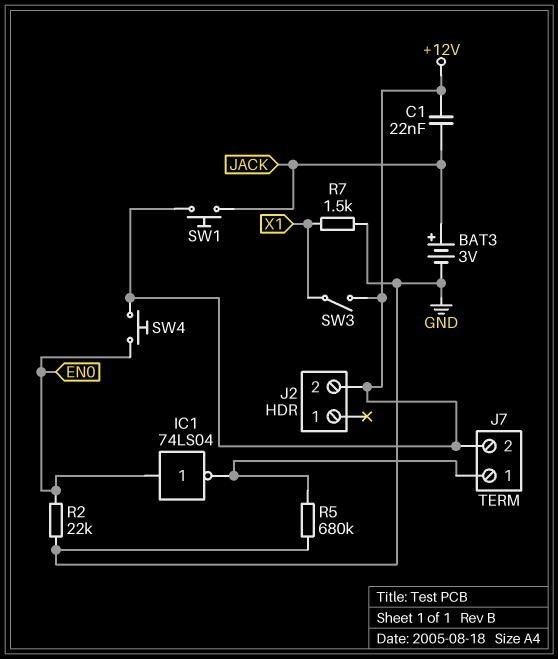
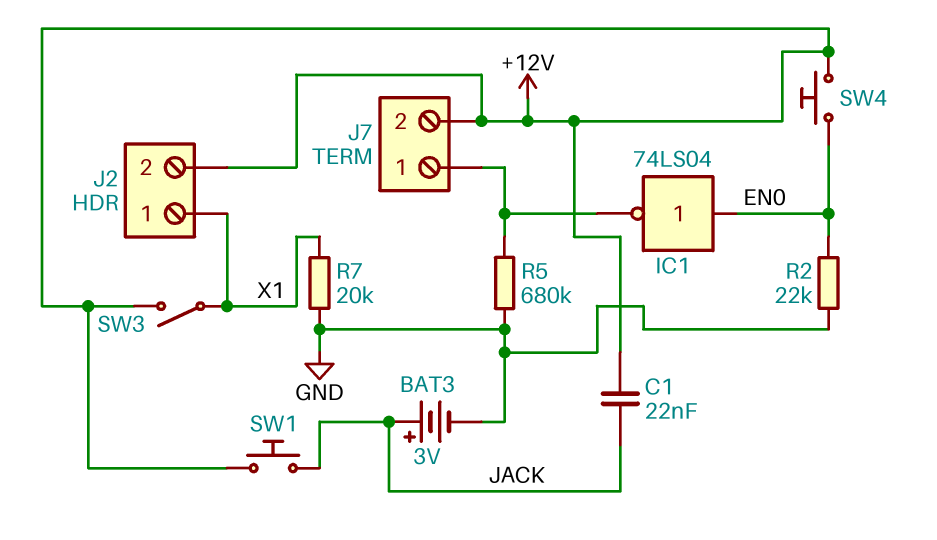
J2 pin 1: none -> X1
R7: 1.5k (GND, X1) -> 20k (GND, X1)

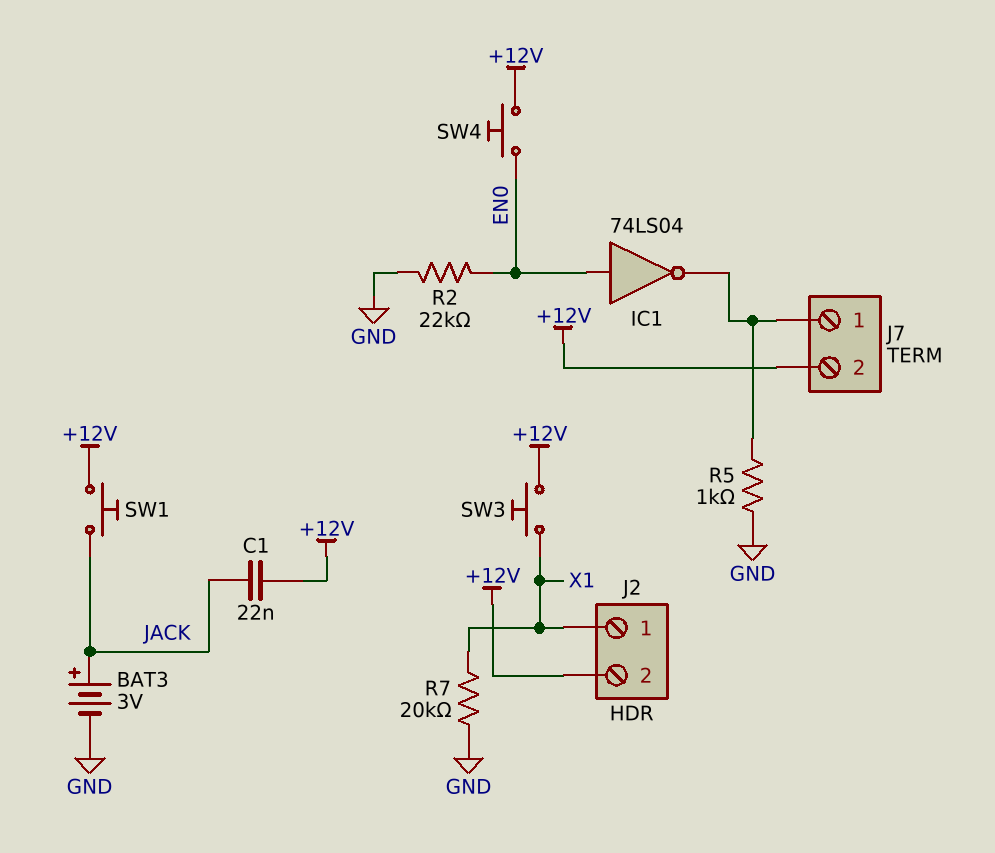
R5: 680k (GND, J7/1) -> 1k (GND, J7/1)
SW3: switch (+12V, X1) -> button (+12V, X1)

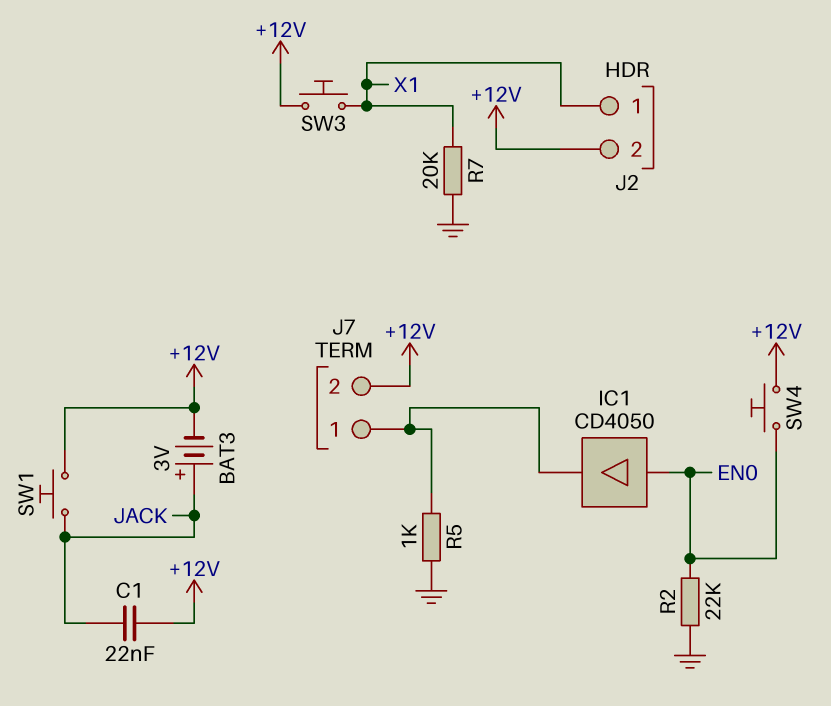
BAT3: 3V (plus JACK, minus GND) -> 3V (plus JACK, minus +12V)
IC1: NOT 74LS04 (in EN0, out J7/1) -> buffer CD4050 (in EN0, out J7/1)

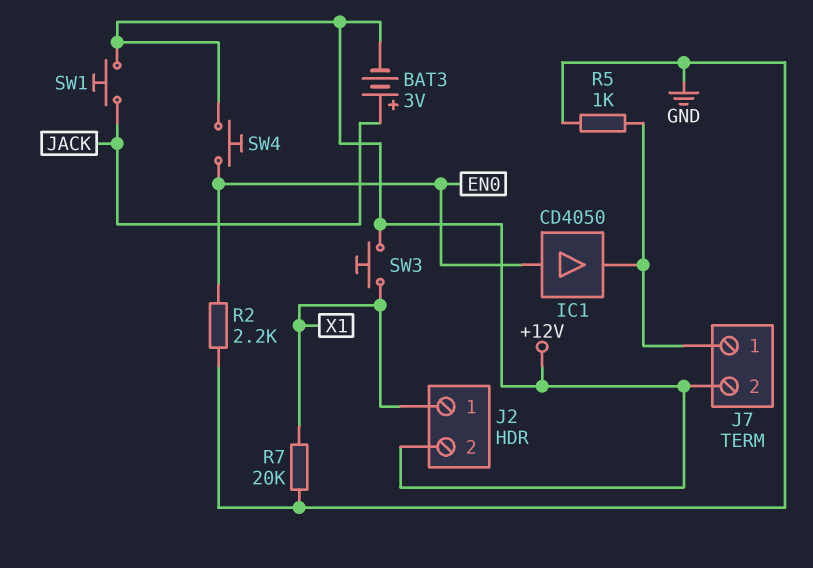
C1: 22nF (+12V, JACK) -> none
R2: 22k (EN0, GND) -> 2.2k (EN0, GND)

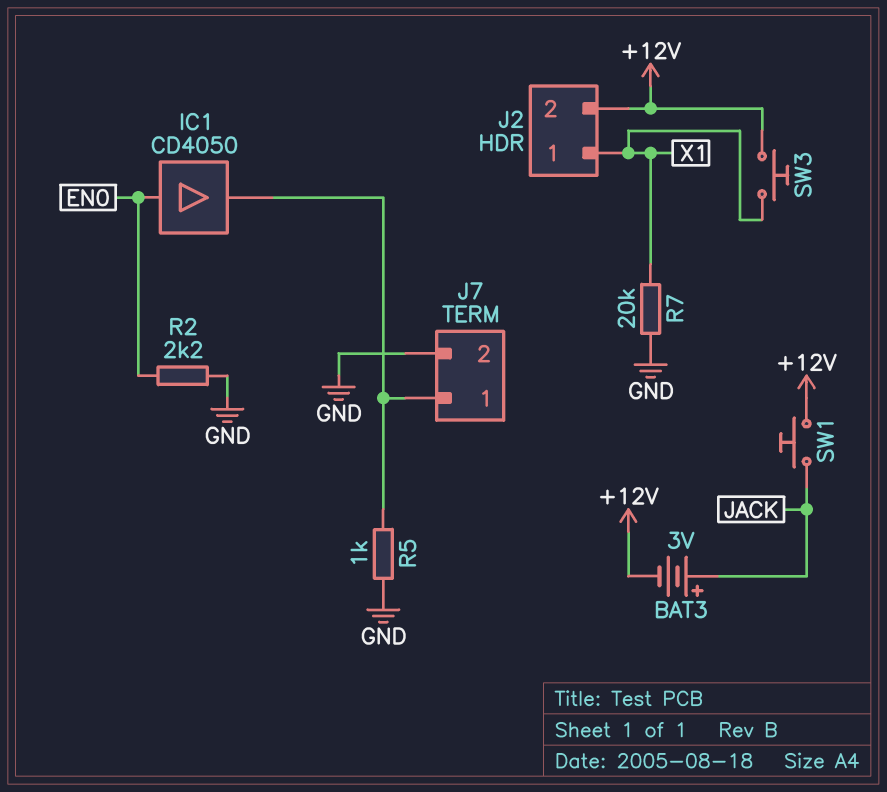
J7 pin 2: +12V -> GND
SW4: button (+12V, EN0) -> none

